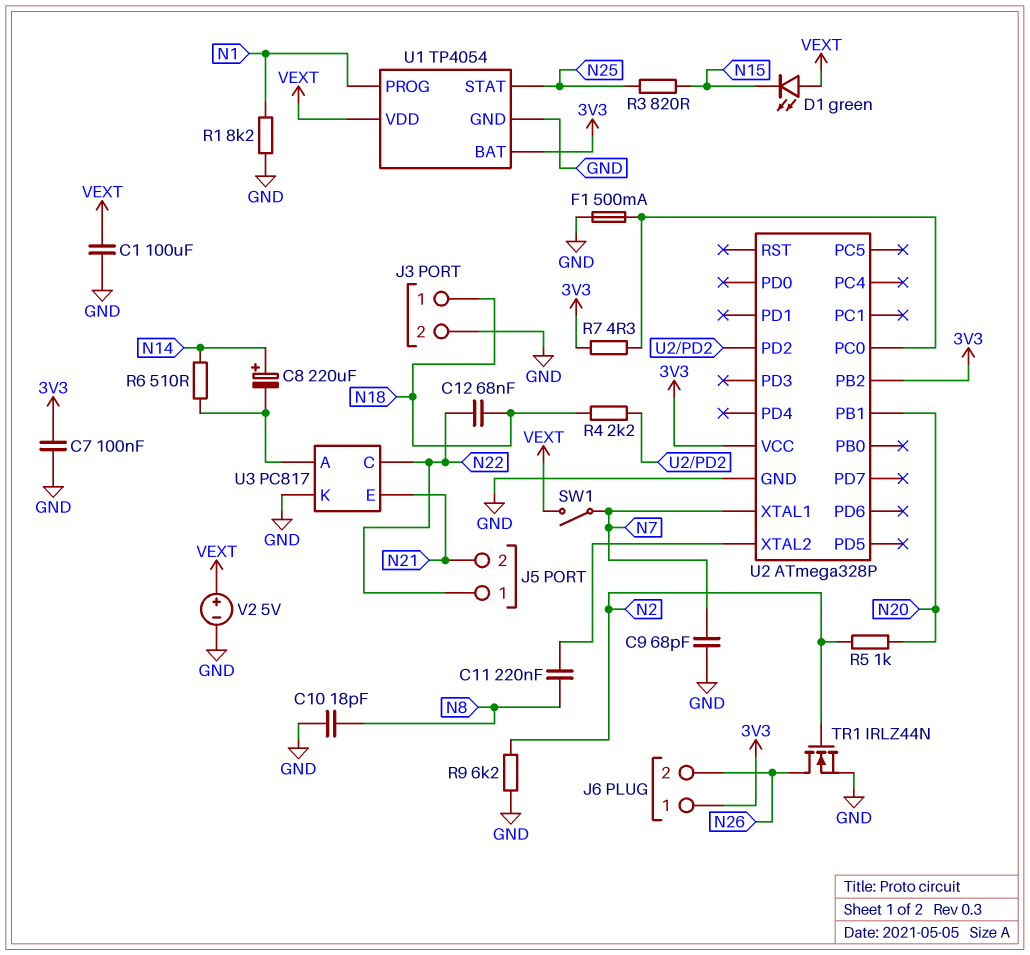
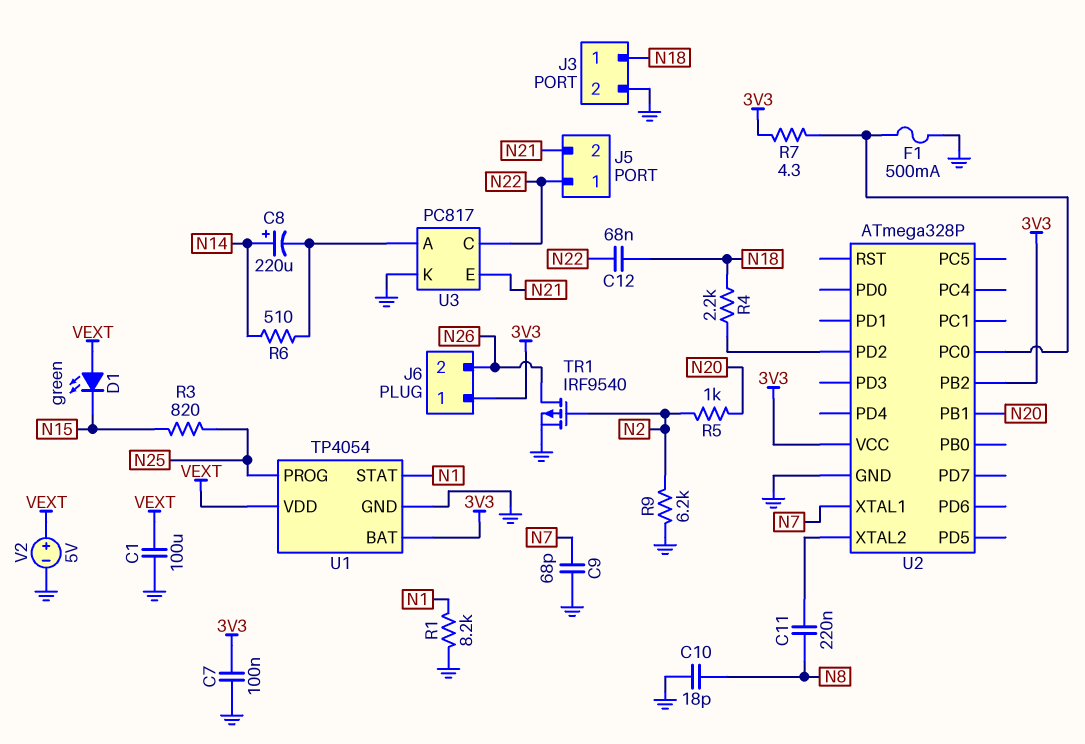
SW1: switch (N7, VEXT) -> none
TR1: NMOS IRLZ44N (G N2, D N26, S GND) -> PMOS IRF9540 (G N2, D N26, S GND)
U1 pin PROG: N1 -> N25
U1 pin STAT: N25 -> N1

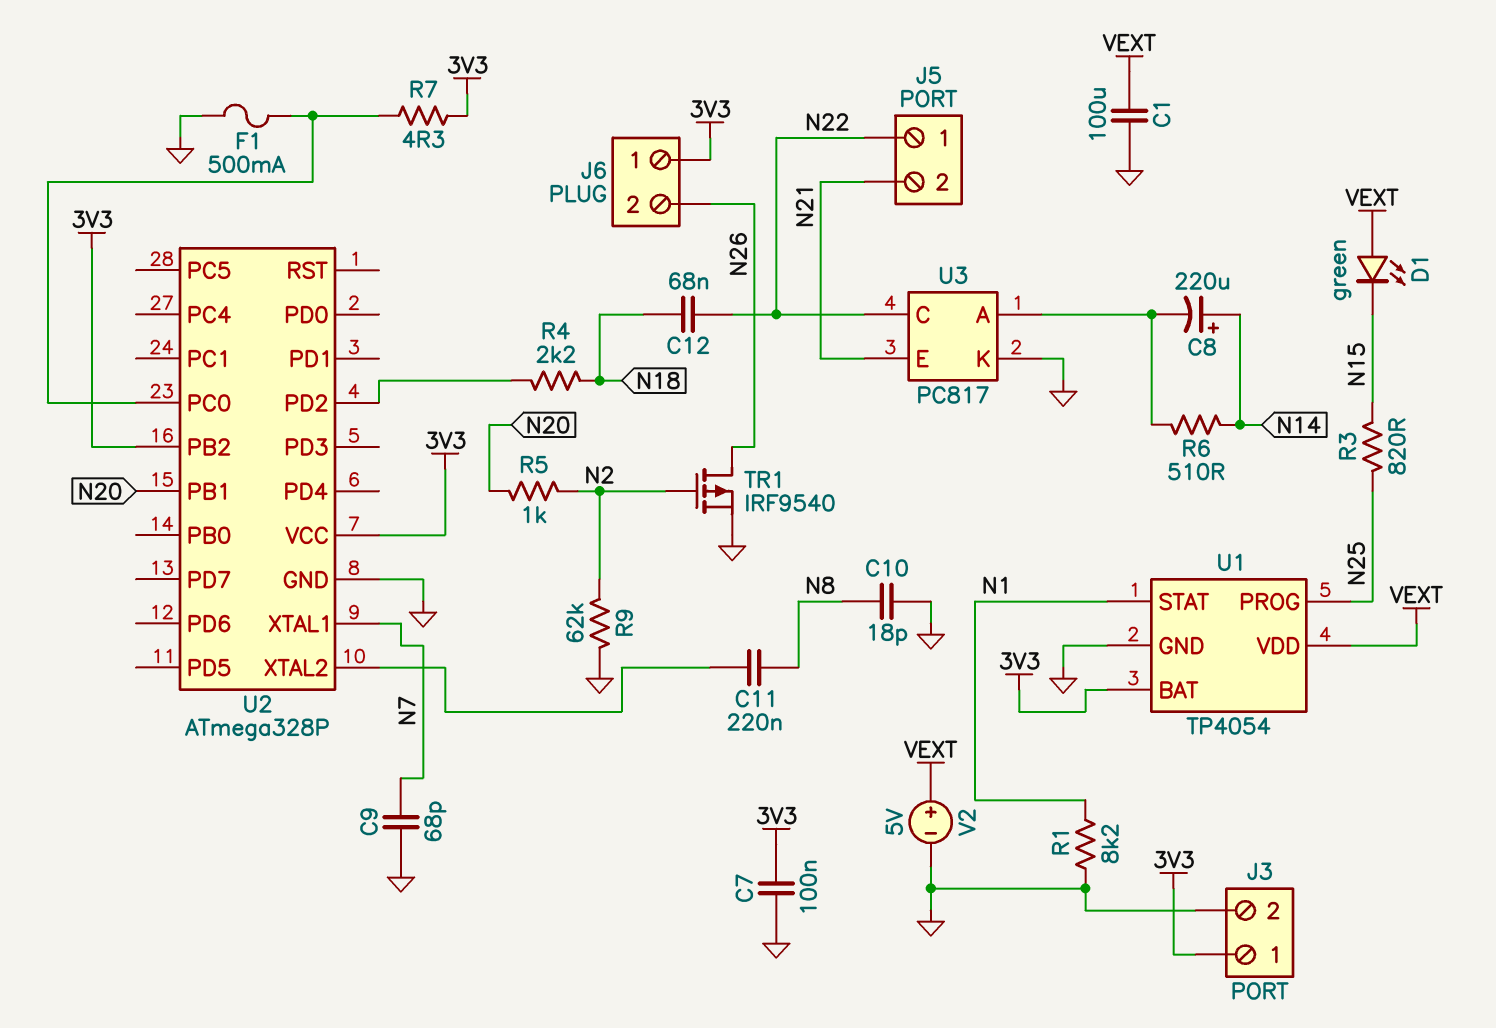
J3 pin 1: N18 -> 3V3
R9: 6.2k (GND, N2) -> 62k (GND, N2)

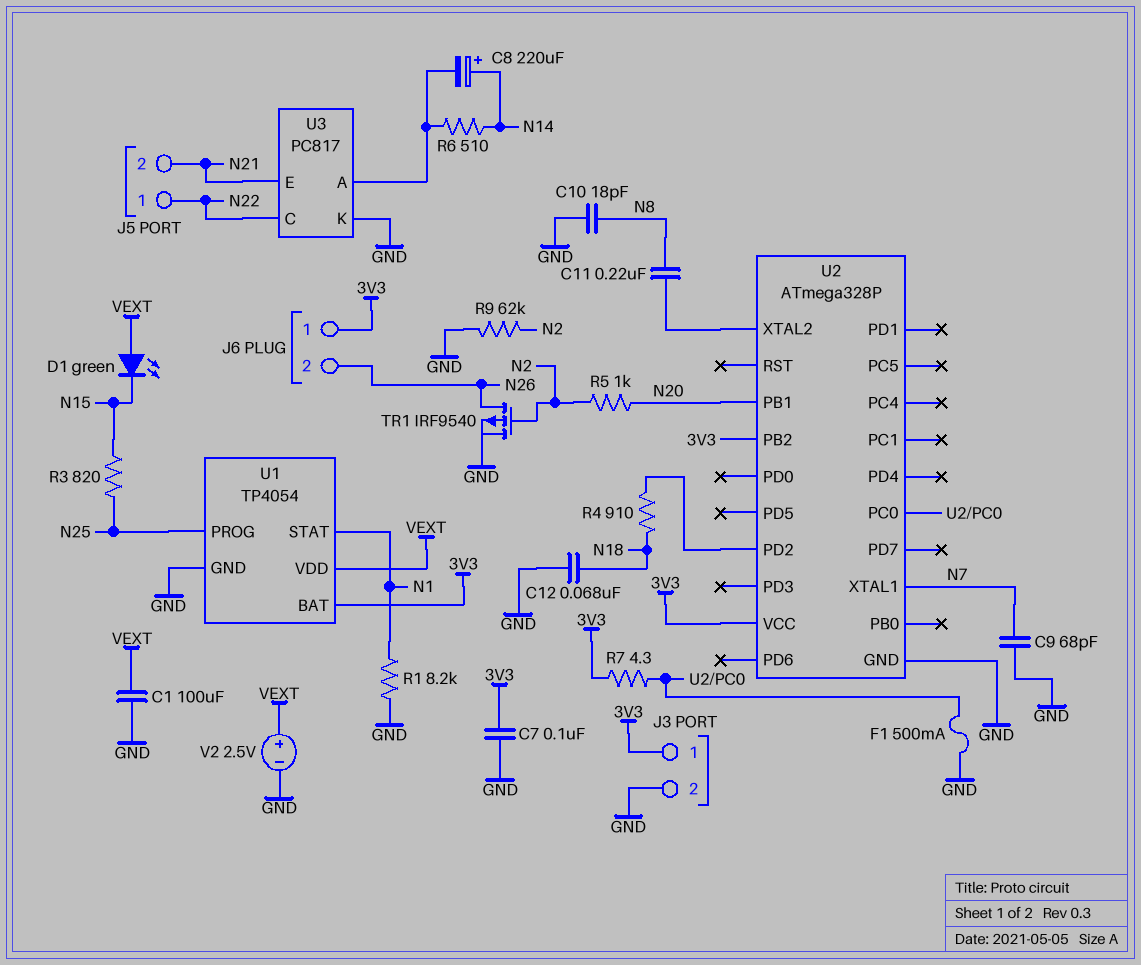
C12: 68nF (N18, N22) -> 68nF (GND, N18)
R4: 2.2k (N18, U2/PD2) -> 910 (N18, U2/PD2)
V2: 5V (plus VEXT, minus GND) -> 2.5V (plus VEXT, minus GND)

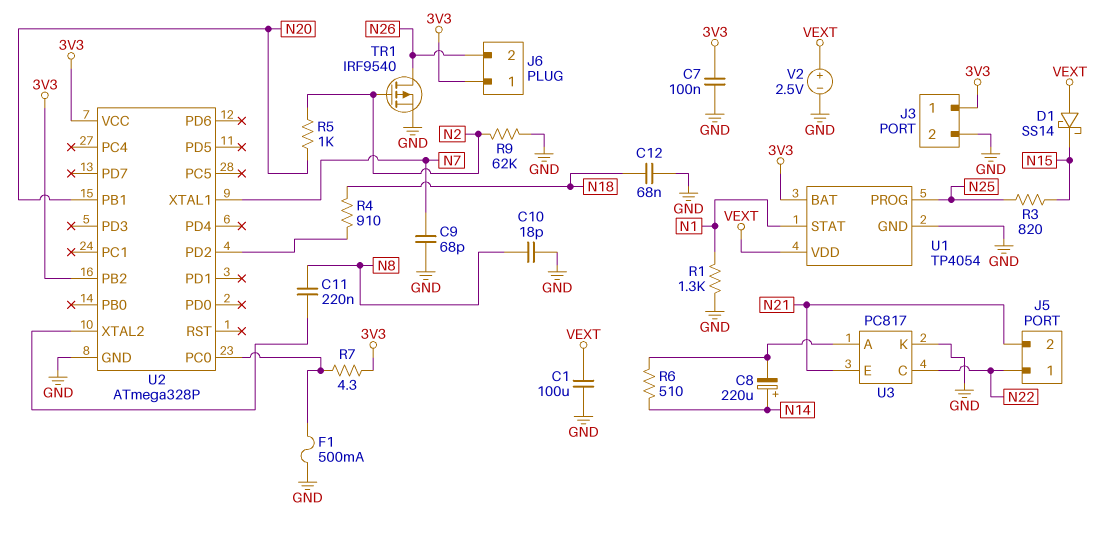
D1: LED green (A VEXT, K N15) -> schottky SS14 (A VEXT, K N15)
R1: 8.2k (GND, N1) -> 1.3k (GND, N1)

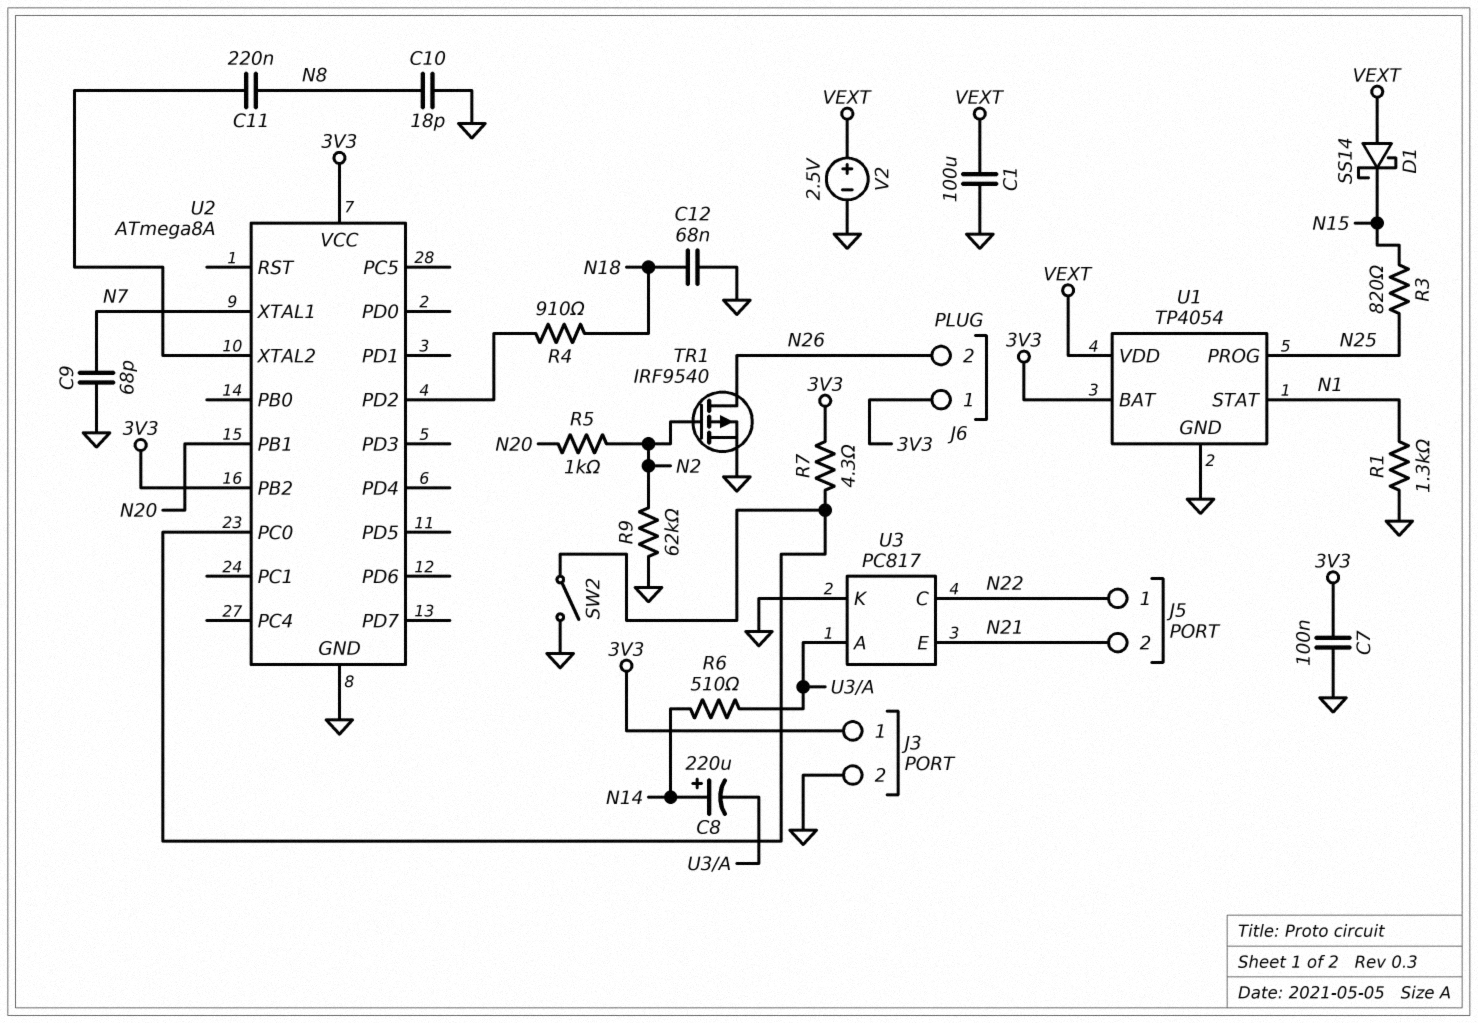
F1: 500mA (GND, U2/PC0) -> none
SW2: none -> switch (GND, U2/PC0)
U2: ATmega328P -> ATmega8A

